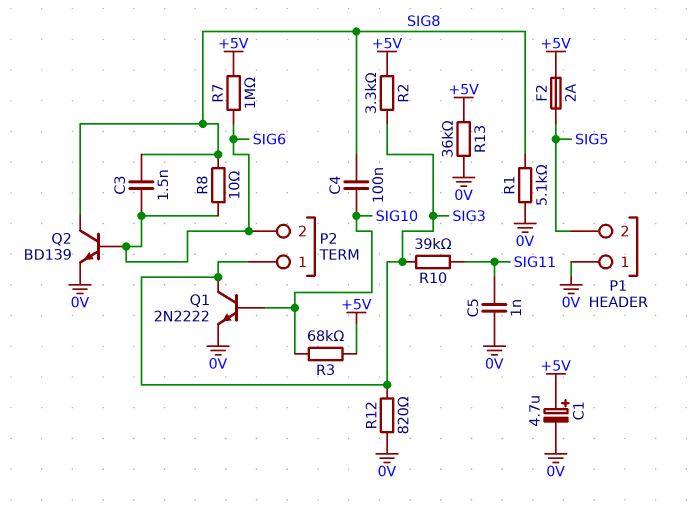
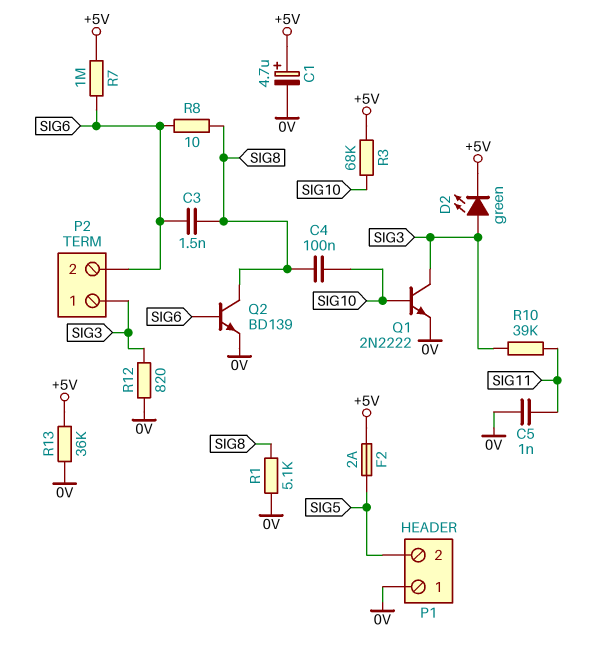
D2: none -> LED green (A SIG3, K +5V)
R2: 3.3k (+5V, SIG3) -> none

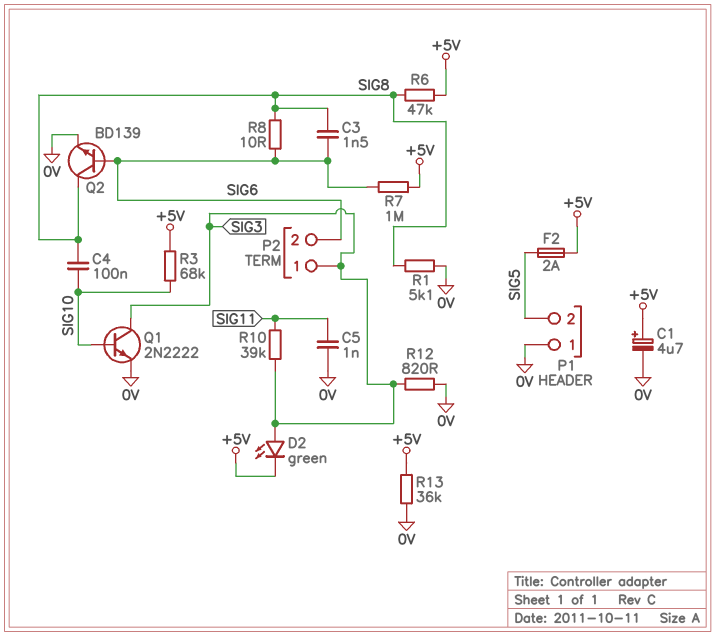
R6: none -> 47k (+5V, SIG8)

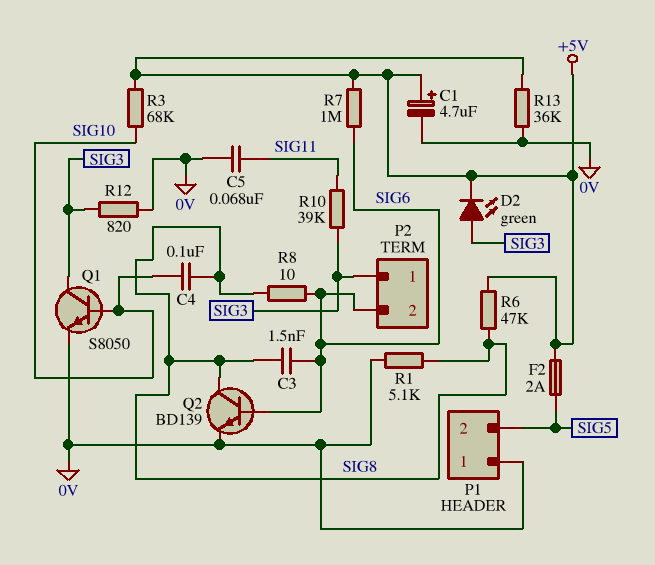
C5: 1nF (0V, SIG11) -> 68nF (0V, SIG11)
Q1: NPN 2N2222 (B SIG10, C SIG3, E 0V) -> NPN S8050 (B SIG10, C SIG3, E 0V)

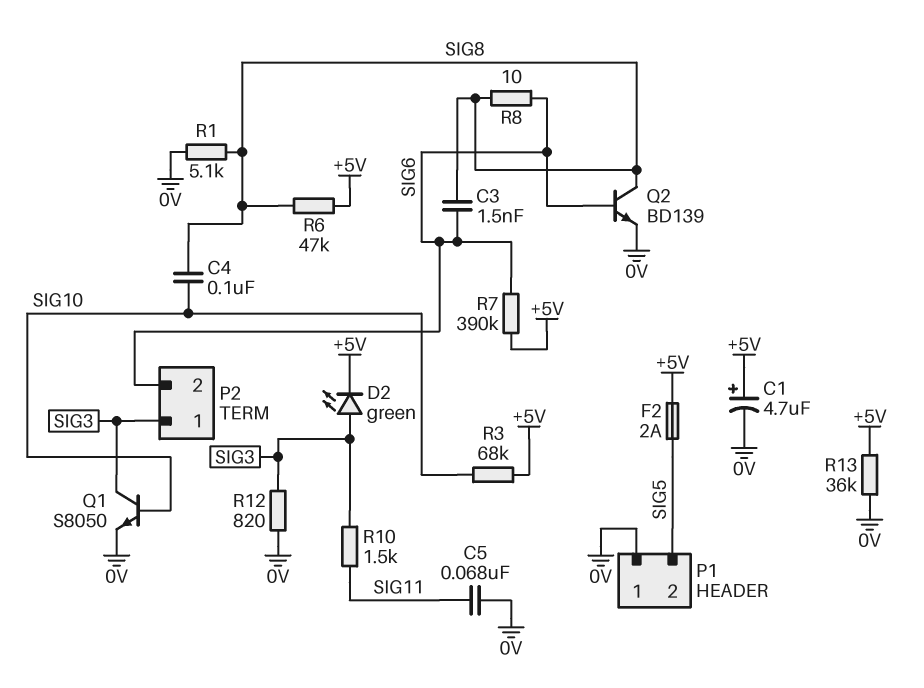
R7: 1M (+5V, SIG6) -> 390k (+5V, SIG6)
R10: 39k (SIG3, SIG11) -> 1.5k (SIG3, SIG11)

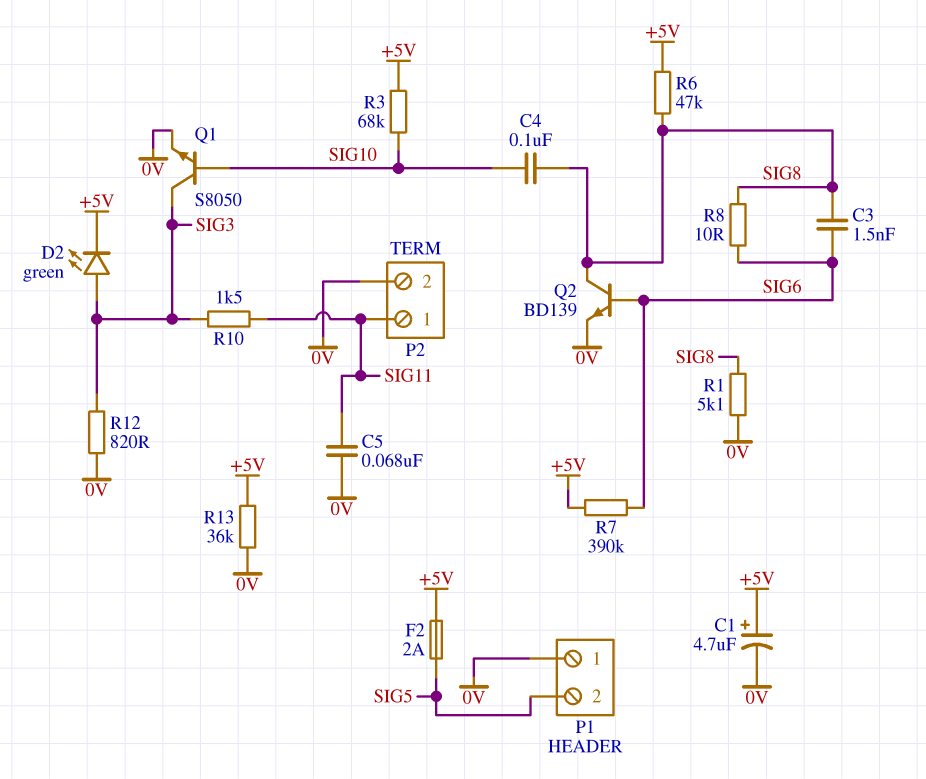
P2 pin 1: SIG3 -> SIG11
P2 pin 2: SIG6 -> 0V

